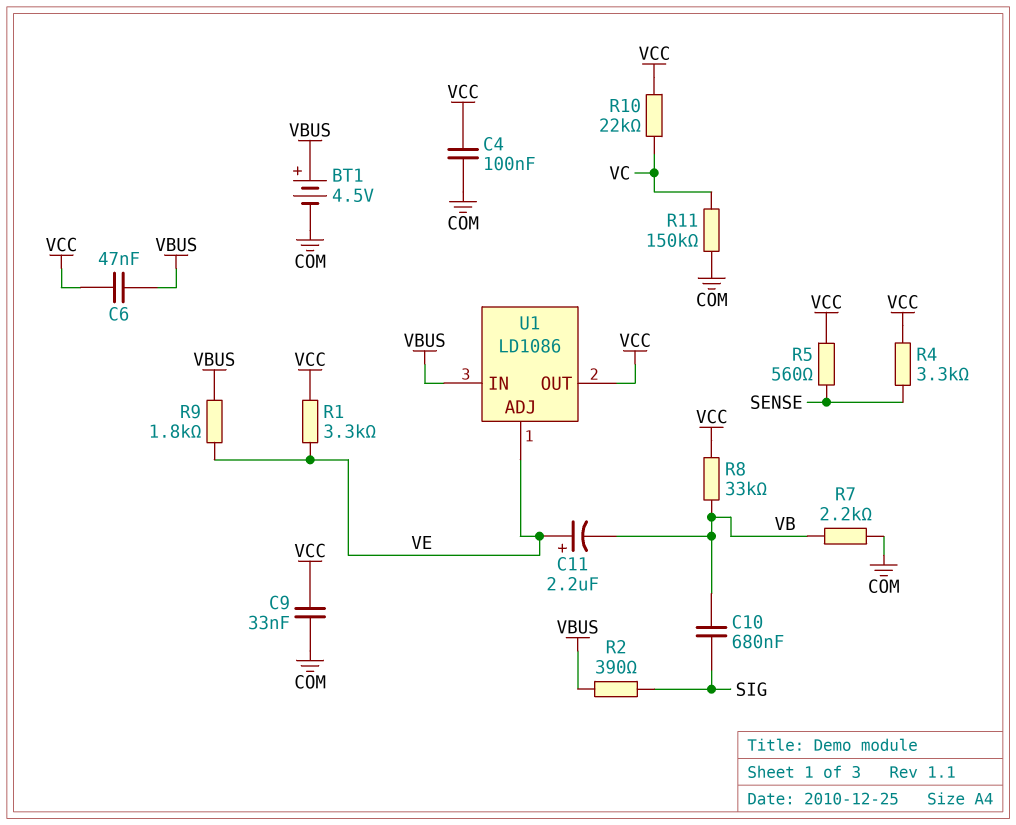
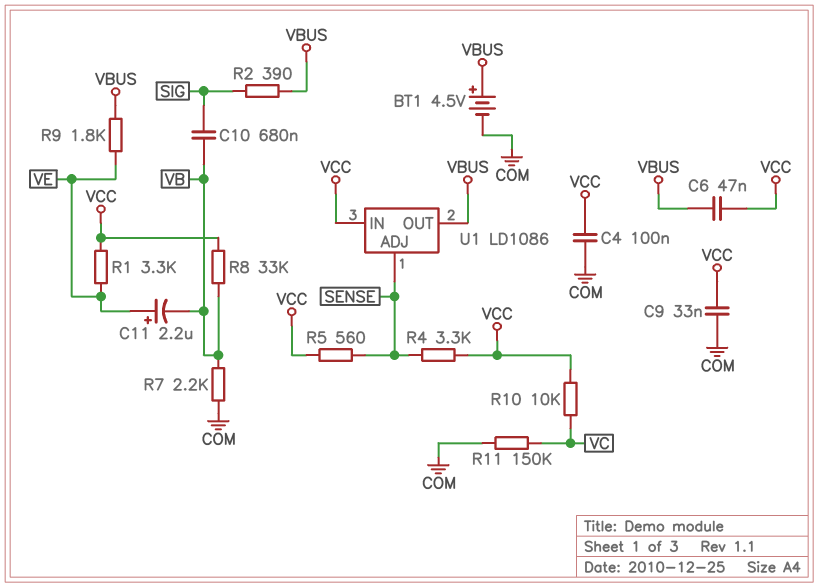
R10: 22k (VC, VCC) -> 10k (VC, VCC)
U1 pin ADJ: VE -> SENSE
U1 pin IN: VBUS -> VCC
U1 pin OUT: VCC -> VBUS

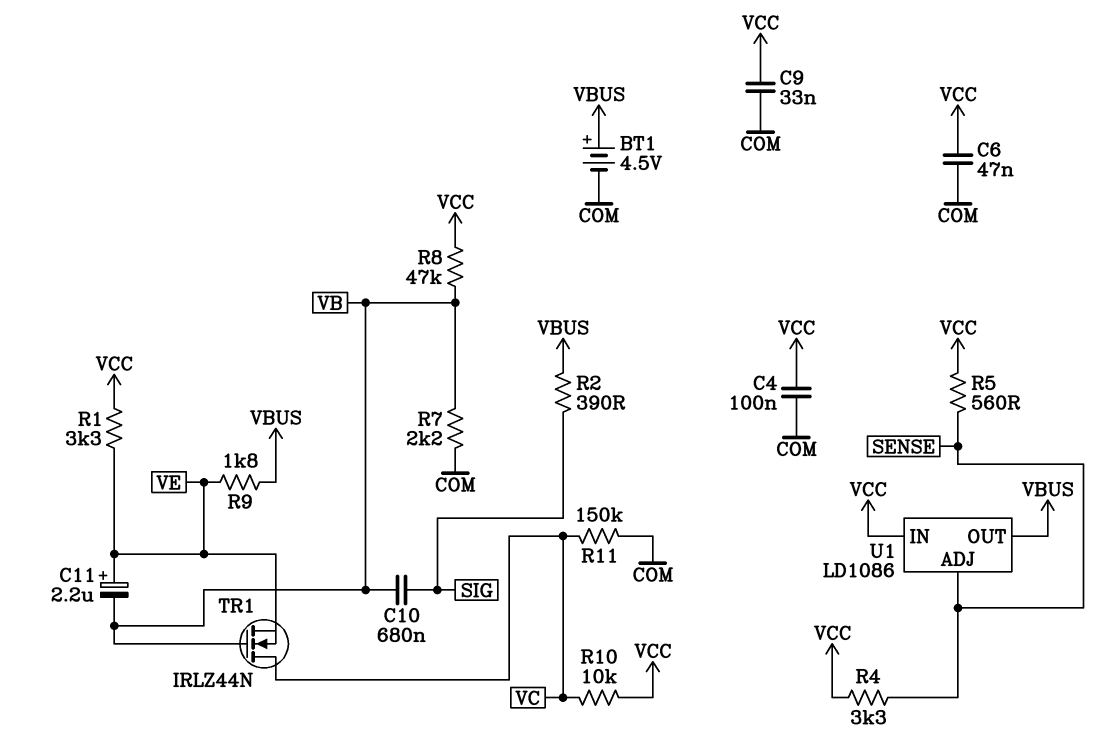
C6: 47nF (VBUS, VCC) -> 47nF (COM, VCC)
R8: 33k (VB, VCC) -> 47k (VB, VCC)
TR1: none -> NMOS IRLZ44N (G VB, D VC, S VE)

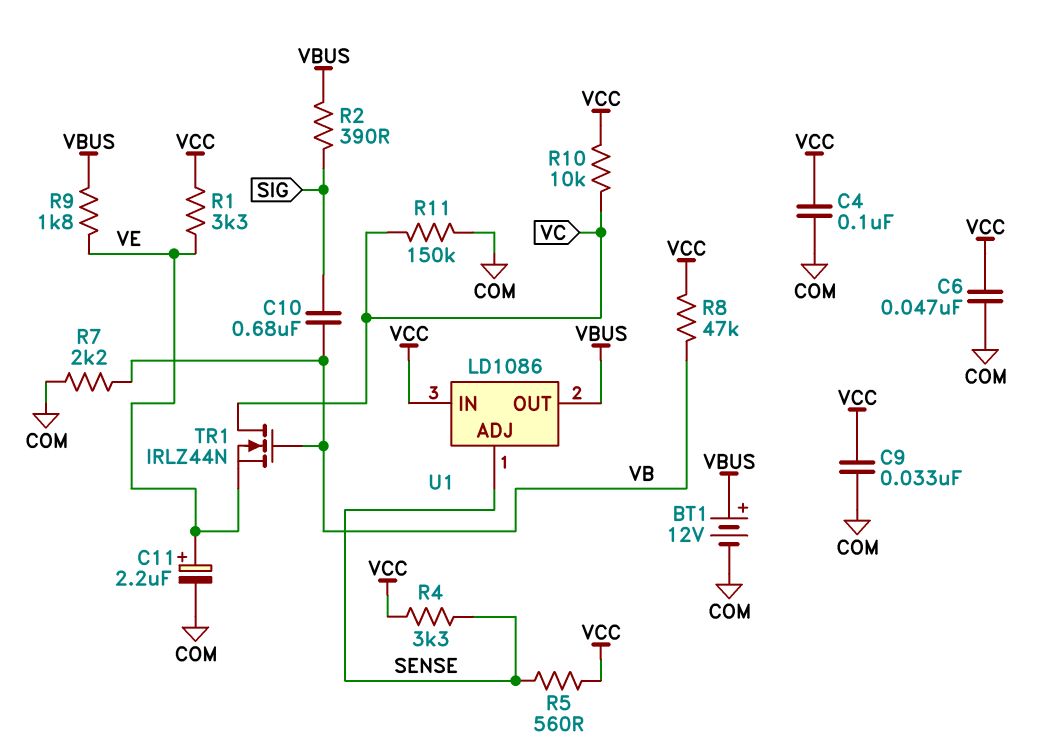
BT1: 4.5V (plus VBUS, minus COM) -> 12V (plus VBUS, minus COM)
C11: 2.2uF (plus VE, minus VB) -> 2.2uF (plus VE, minus COM)

